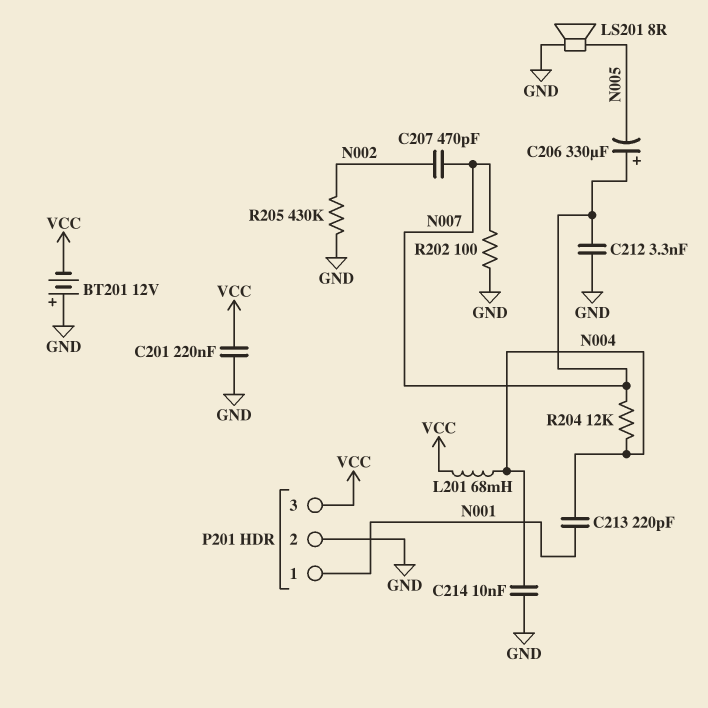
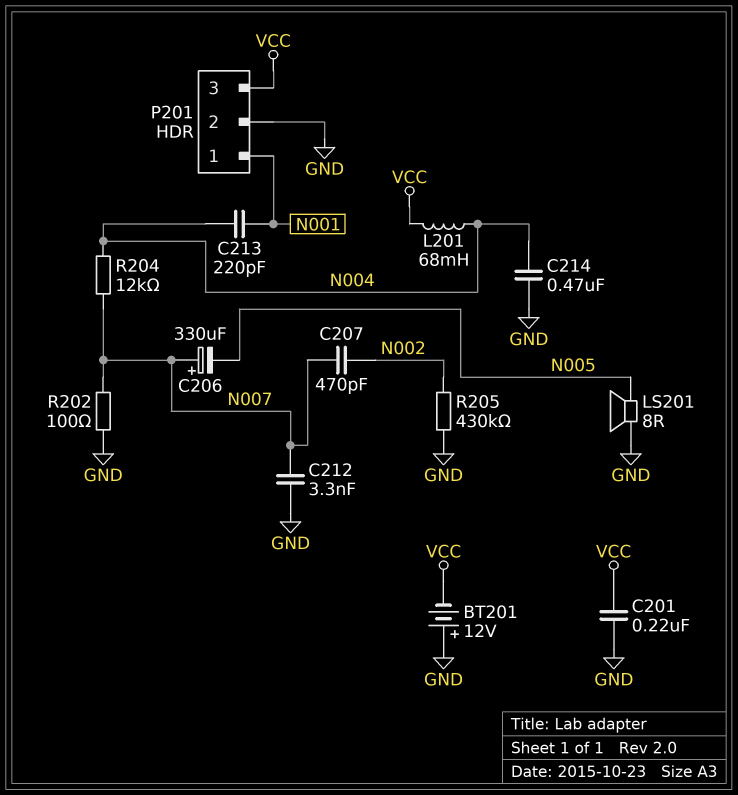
C214: 10nF (GND, N004) -> 470nF (GND, N004)

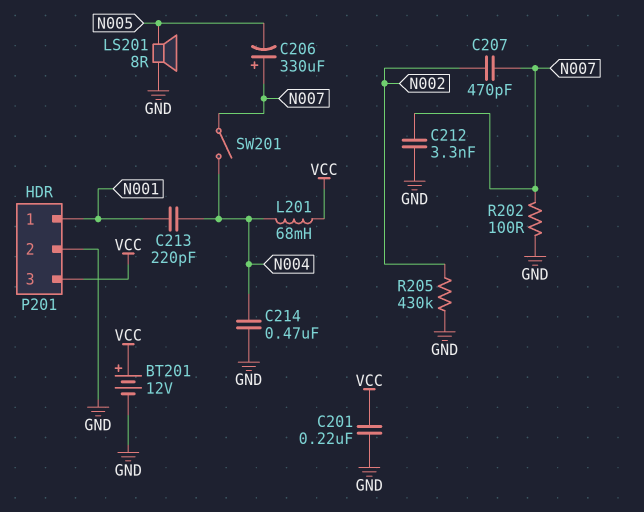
BT201: 12V (plus GND, minus VCC) -> 12V (plus VCC, minus GND)
R204: 12k (N004, N007) -> none
SW201: none -> switch (N004, N007)

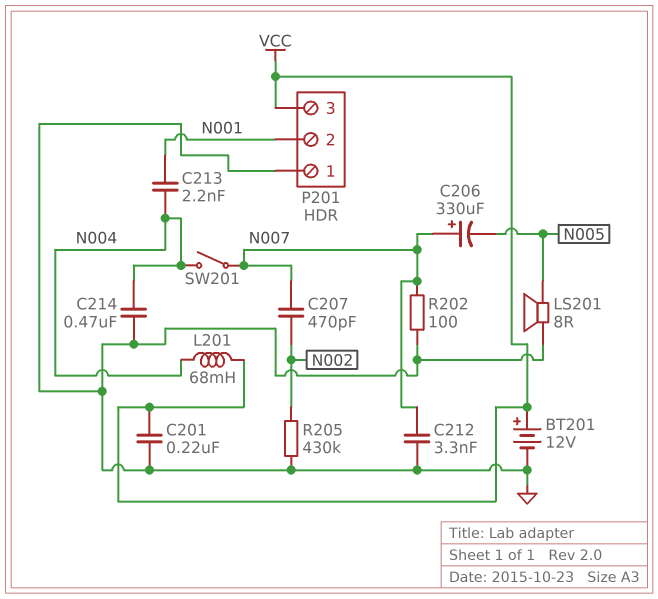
C213: 220pF (N001, N004) -> 2.2nF (N001, N004)
P201 pin 1: N001 -> GND
P201 pin 2: GND -> N001

